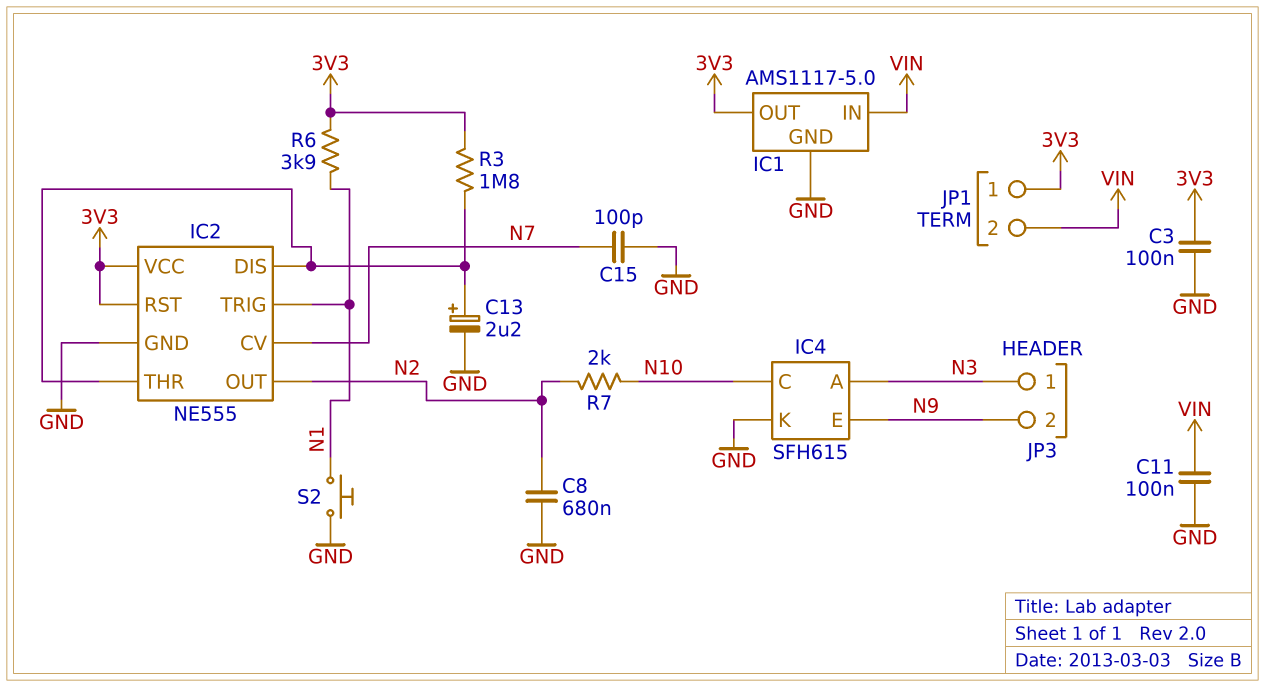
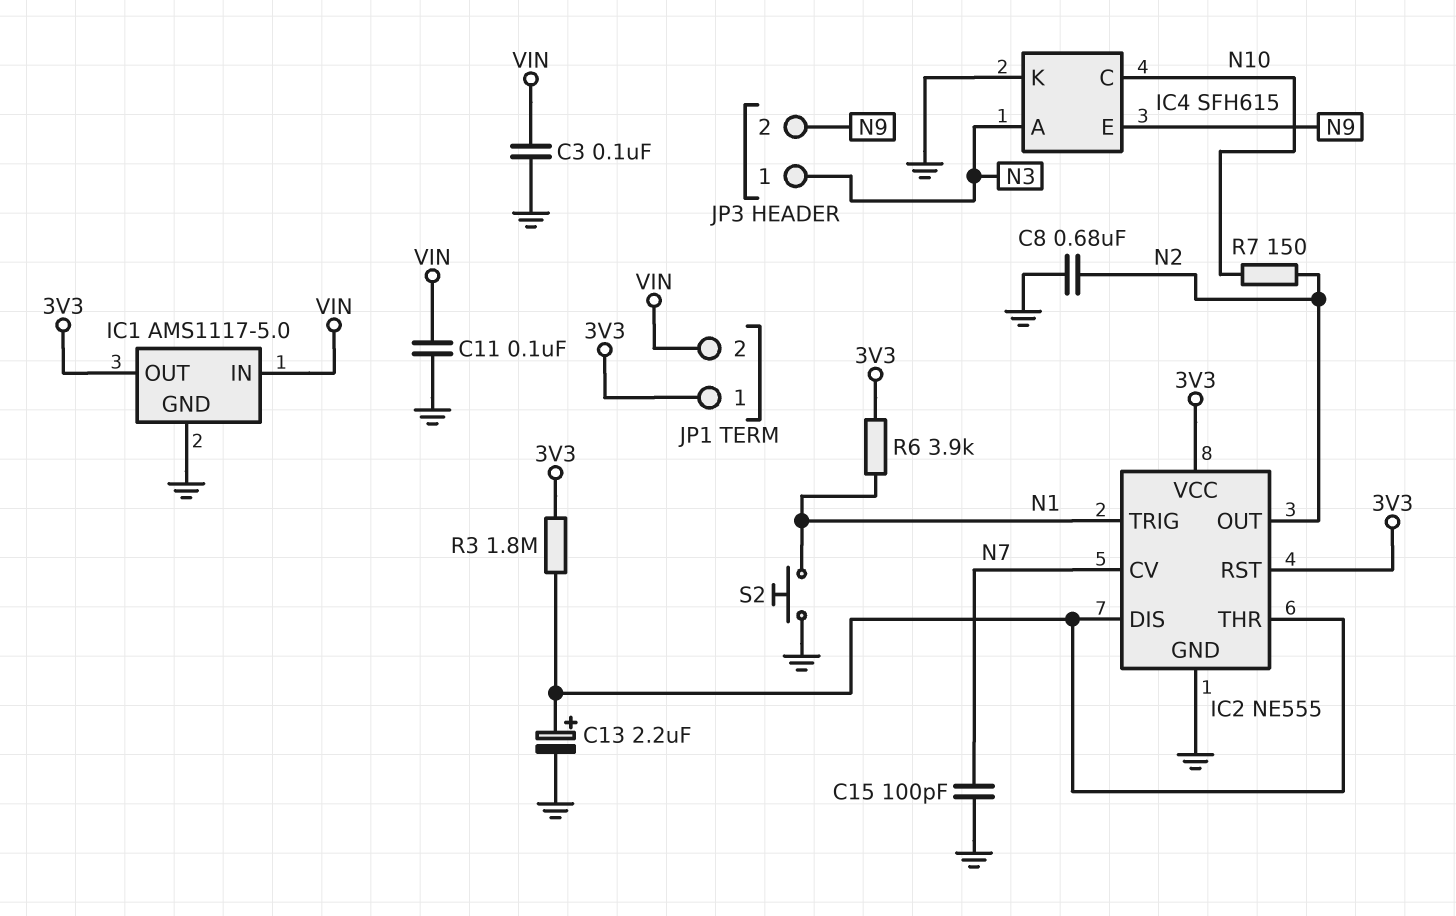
C3: 100nF (3V3, GND) -> 100nF (GND, VIN)
R7: 2k (N2, N10) -> 150 (N2, N10)

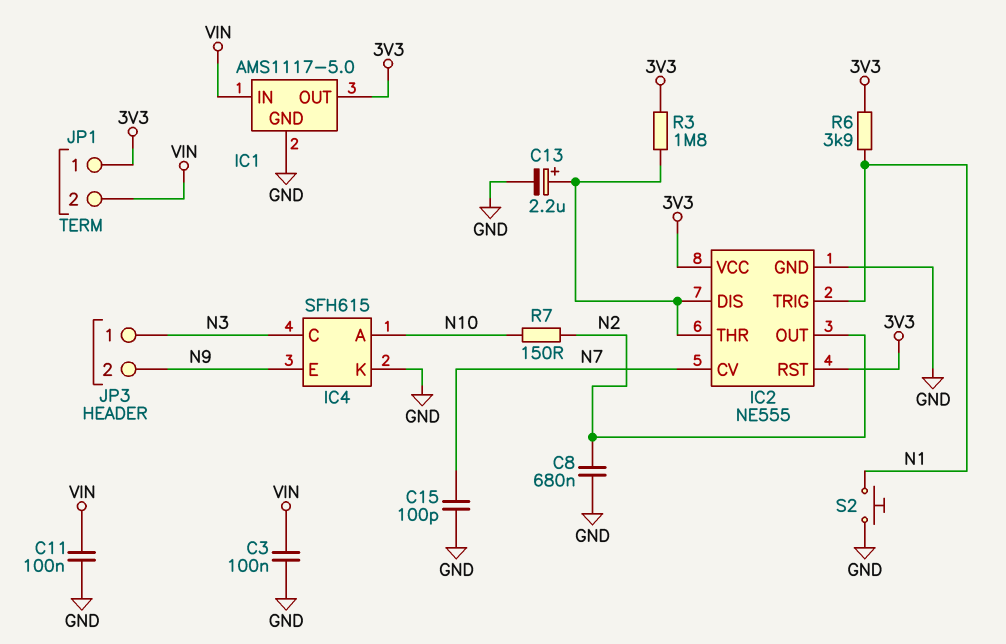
IC4 pin A: N3 -> N10
IC4 pin C: N10 -> N3

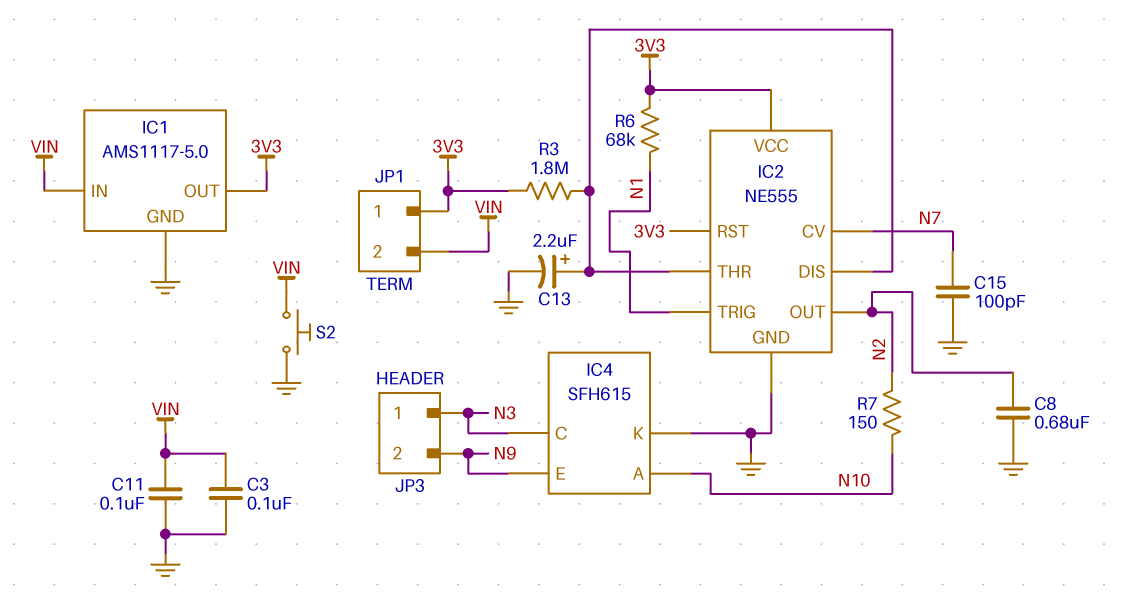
R6: 3.9k (3V3, N1) -> 68k (3V3, N1)
S2: button (GND, N1) -> button (GND, VIN)

